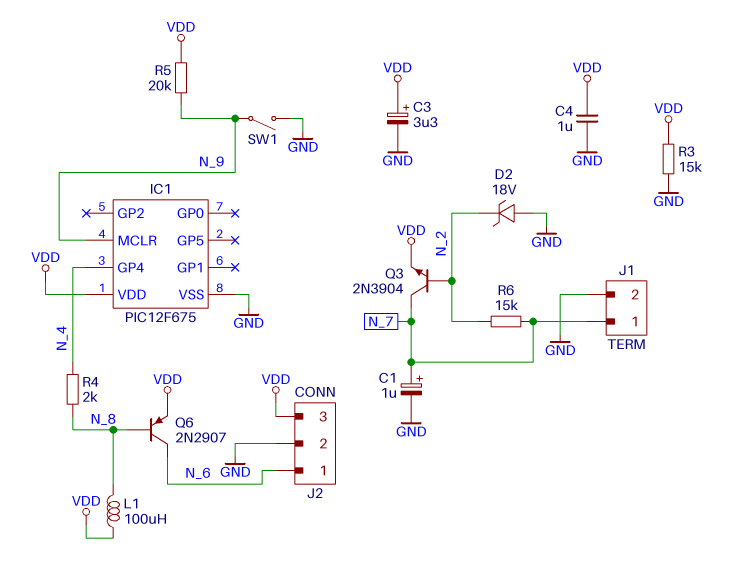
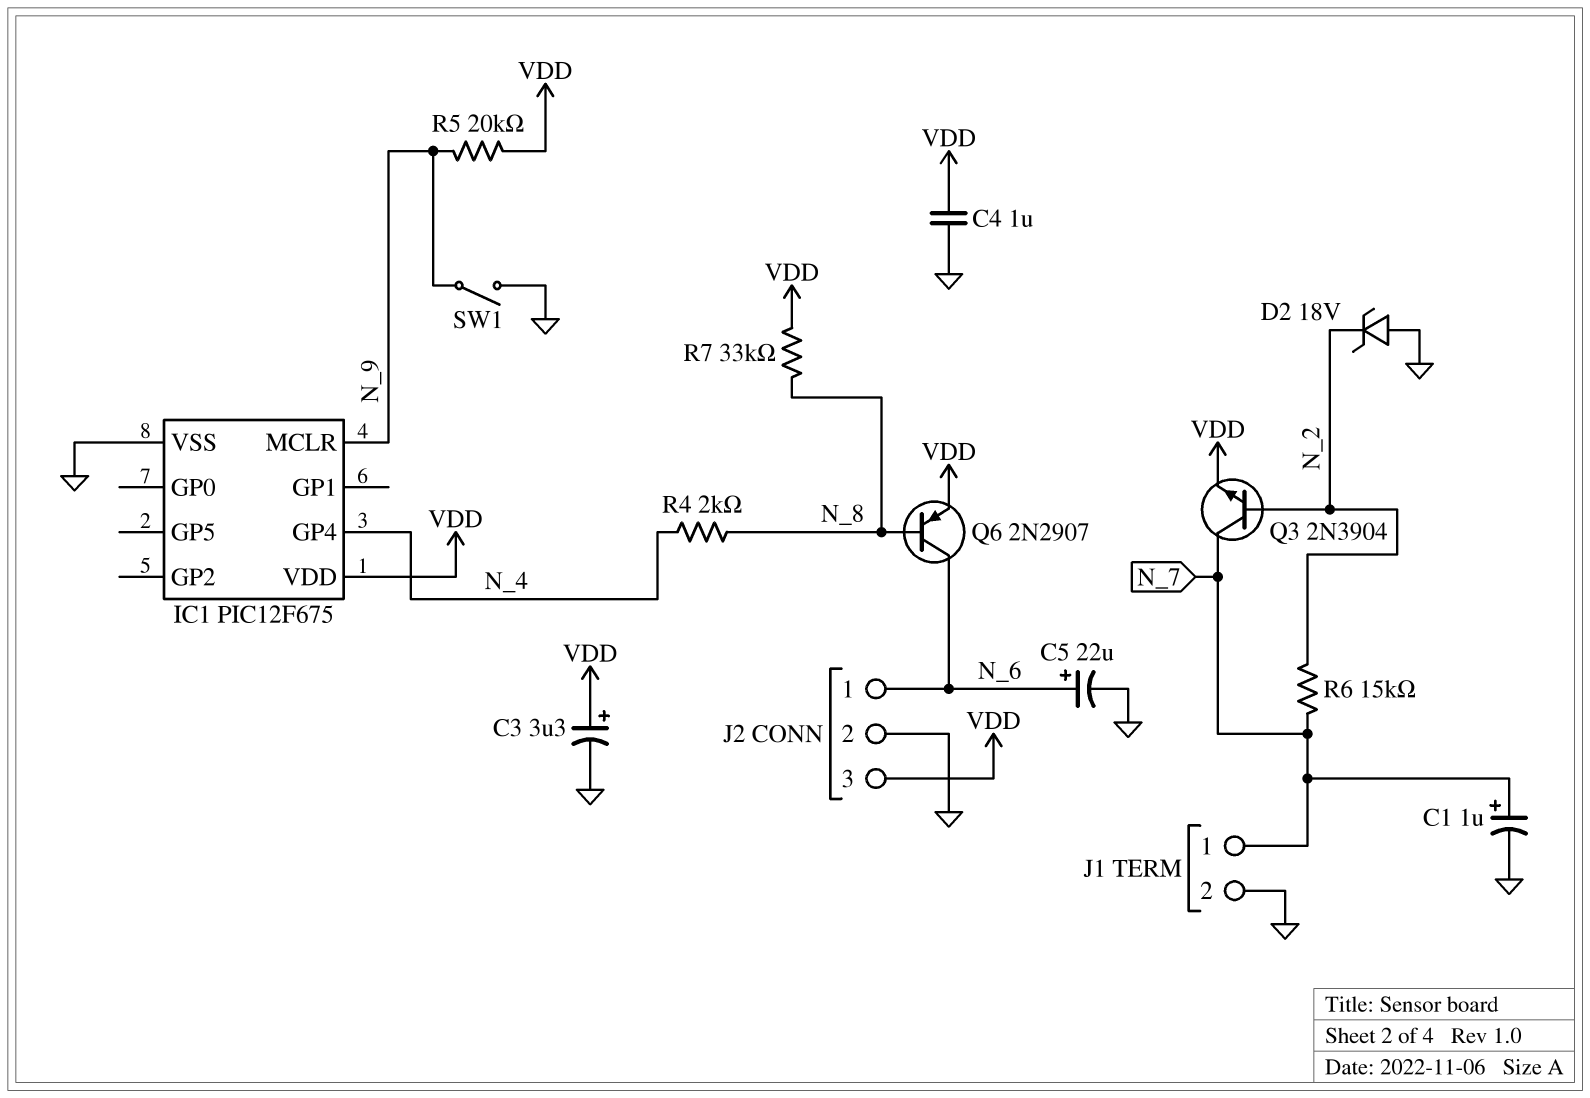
C5: none -> 22uF (plus N_6, minus GND)
L1: 100uH (N_8, VDD) -> none
R3: 15k (GND, VDD) -> none
R7: none -> 33k (N_8, VDD)

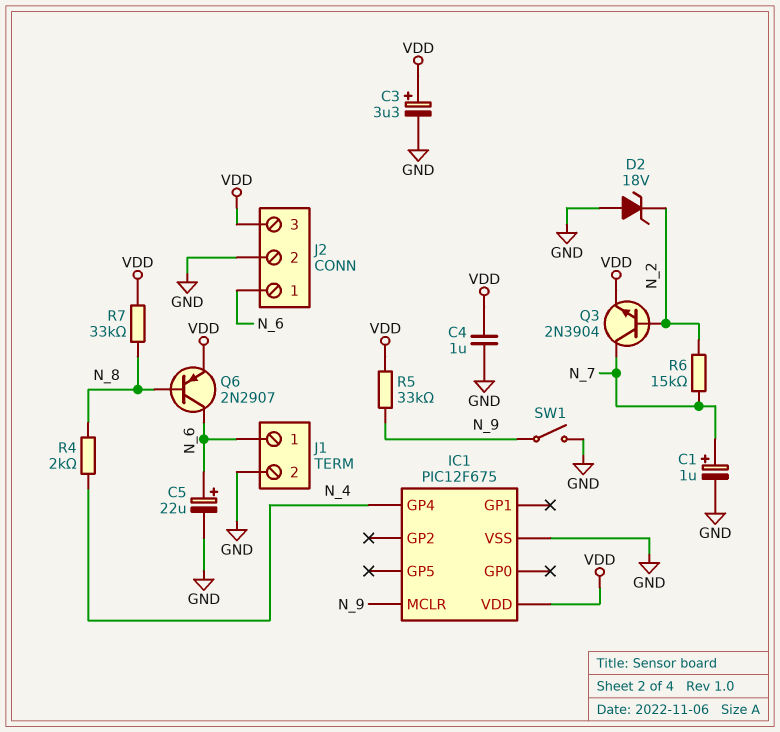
J1 pin 1: N_7 -> N_6
R5: 20k (N_9, VDD) -> 33k (N_9, VDD)

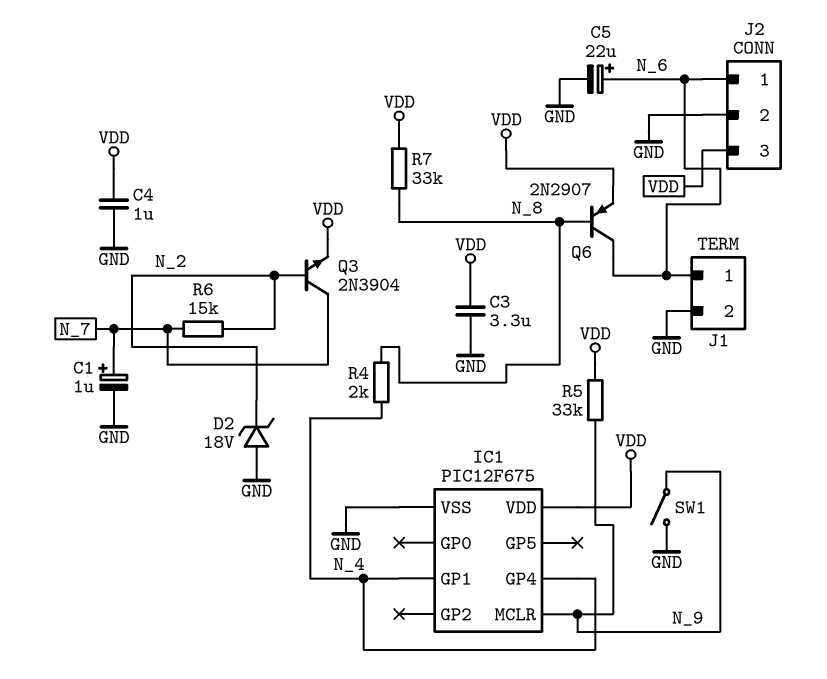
C3: 3.3uF (plus VDD, minus GND) -> 3.3uF (GND, VDD)
IC1 pin GP1: none -> N_4

